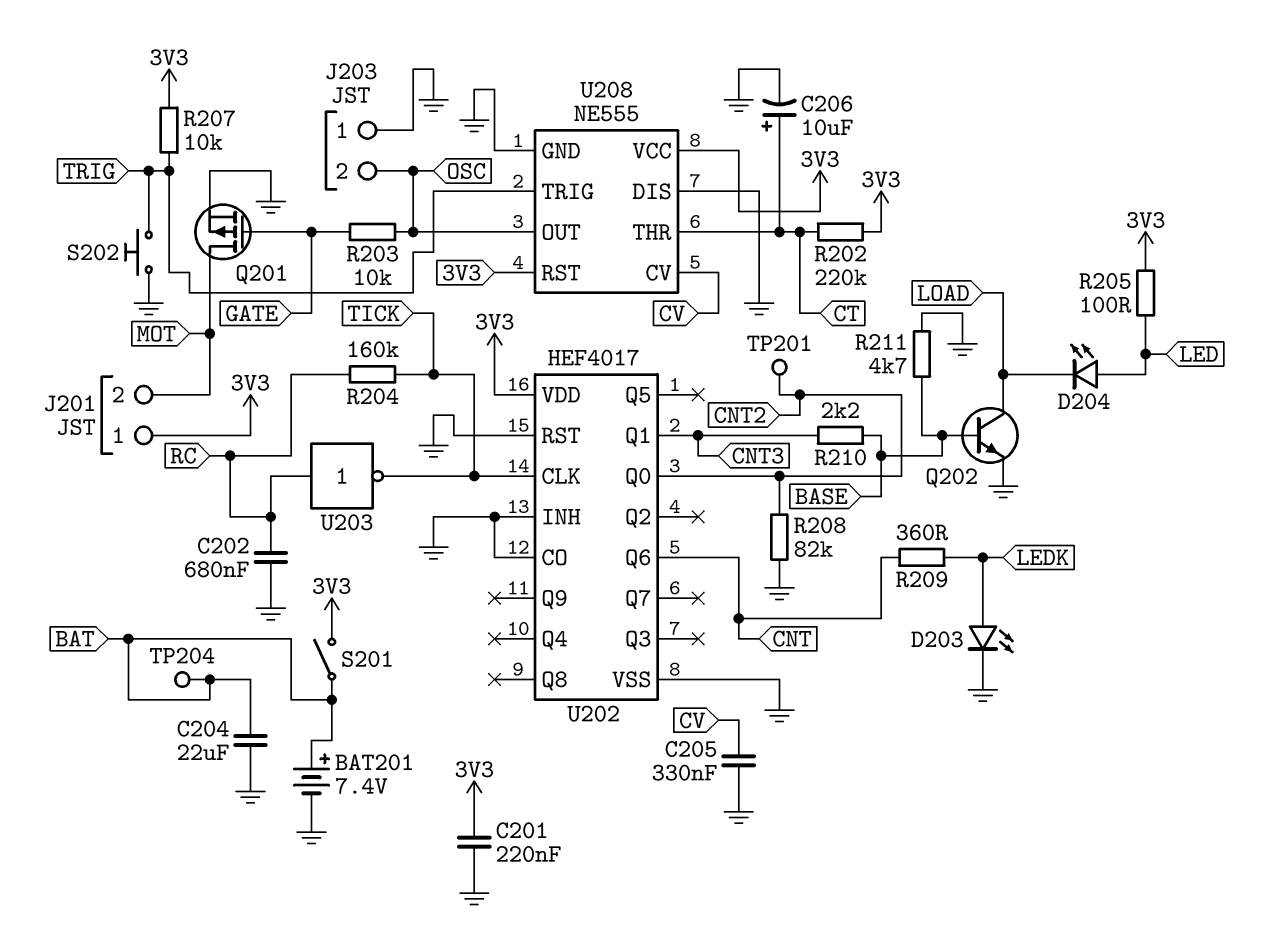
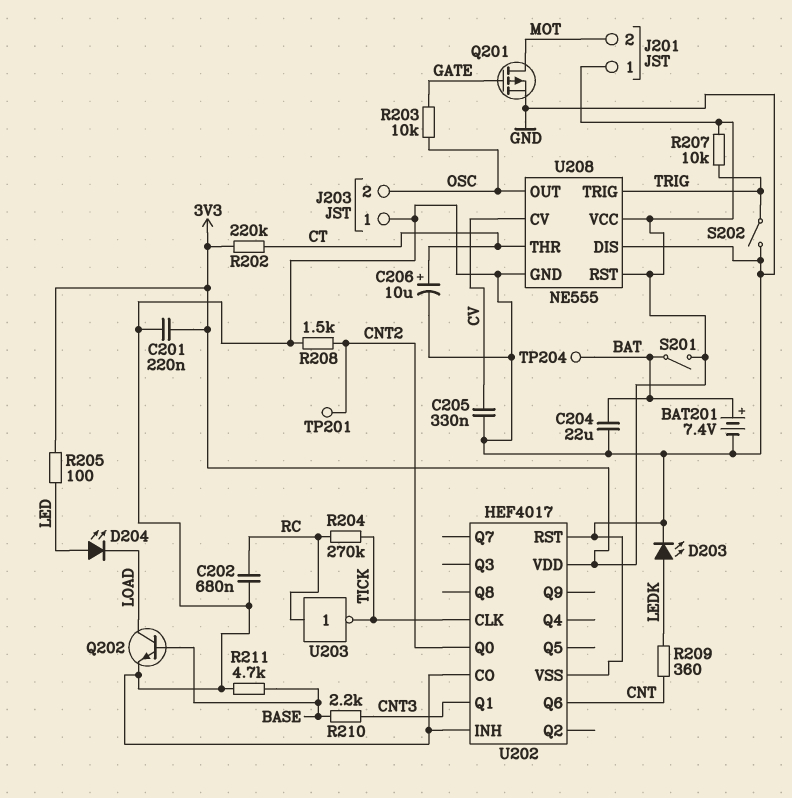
R204: 160k (RC, TICK) -> 270k (RC, TICK)
R208: 82k (CNT2, GND) -> 1.5k (CNT2, GND)
S202: button (GND, TRIG) -> switch (GND, TRIG)

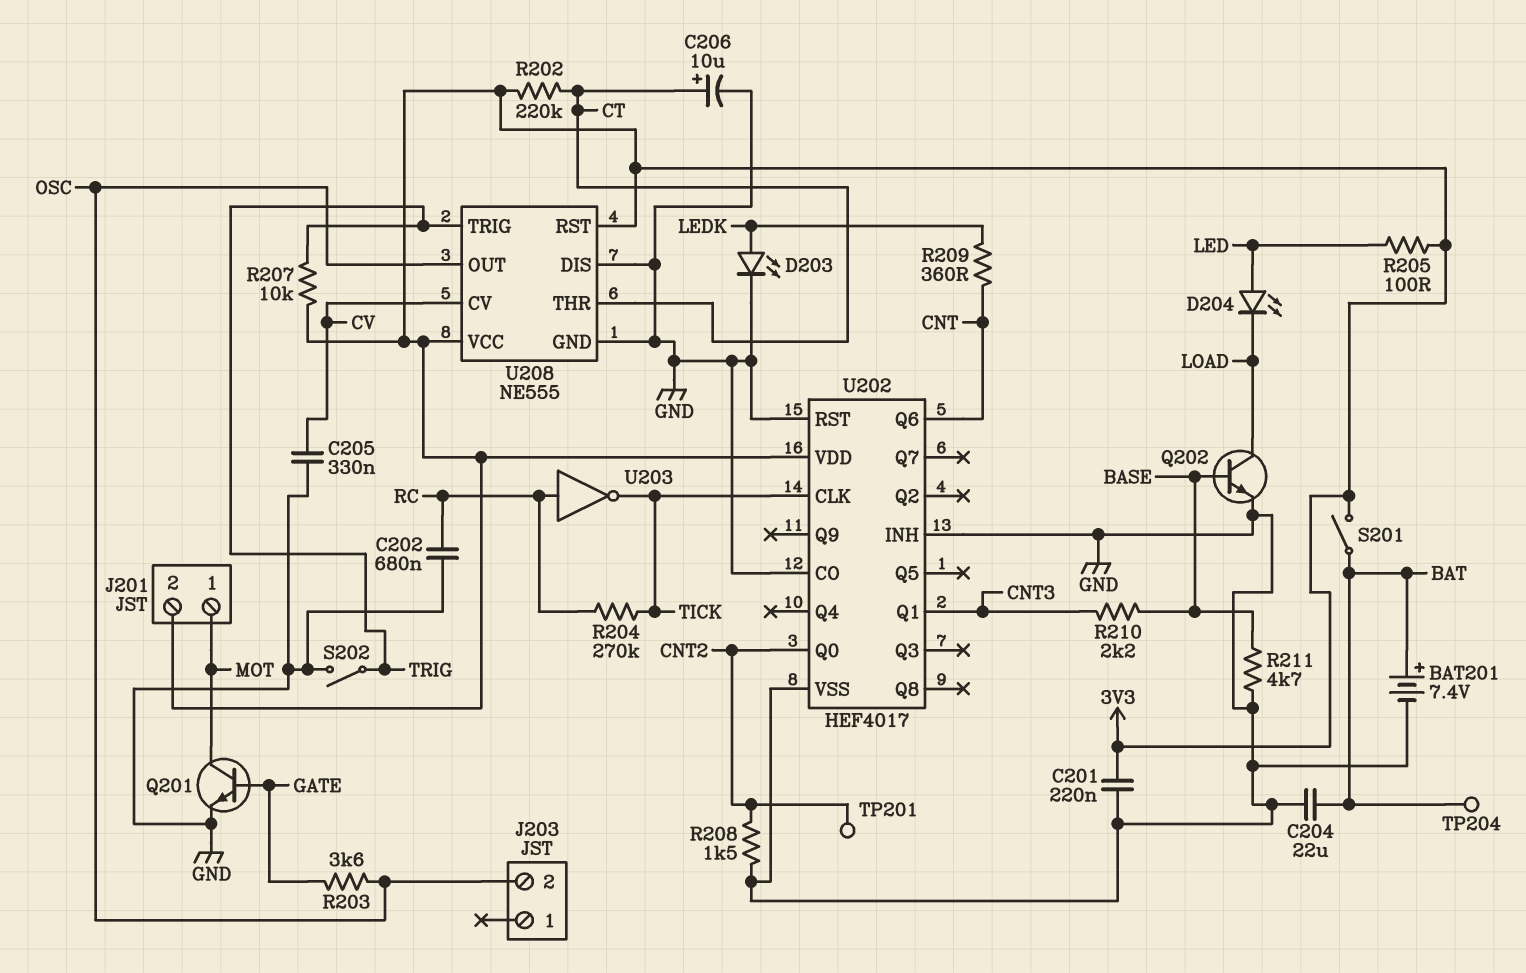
J201 pin 1: 3V3 -> MOT
J201 pin 2: MOT -> 3V3
J203 pin 1: GND -> none
Q201: PMOS (G GATE, D MOT, S GND) -> NPN (B GATE, C MOT, E GND)
R203: 10k (GATE, OSC) -> 3.6k (GATE, OSC)

